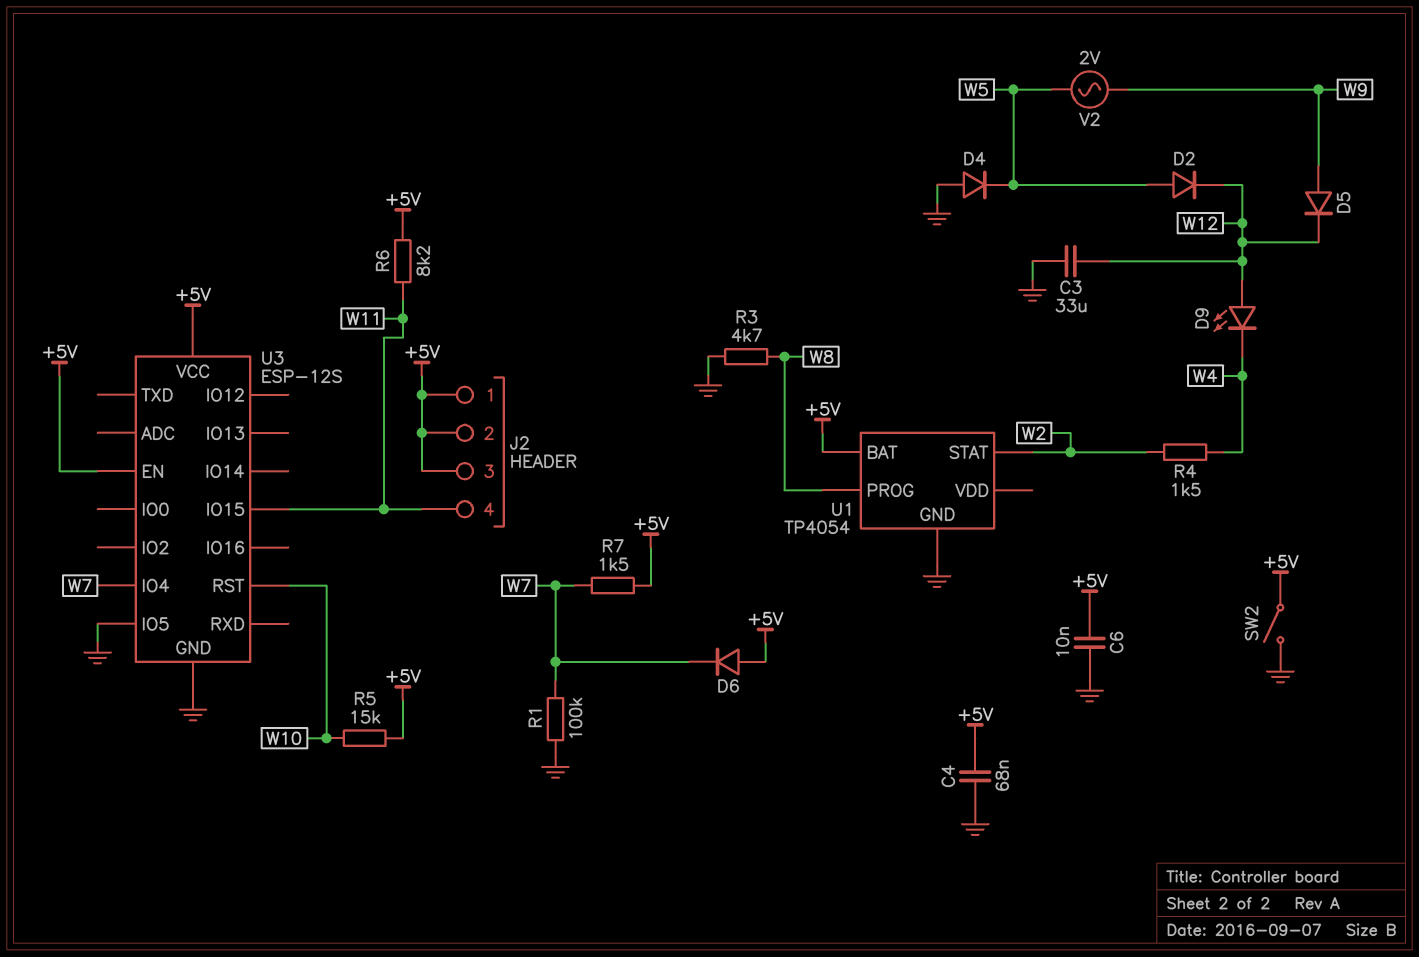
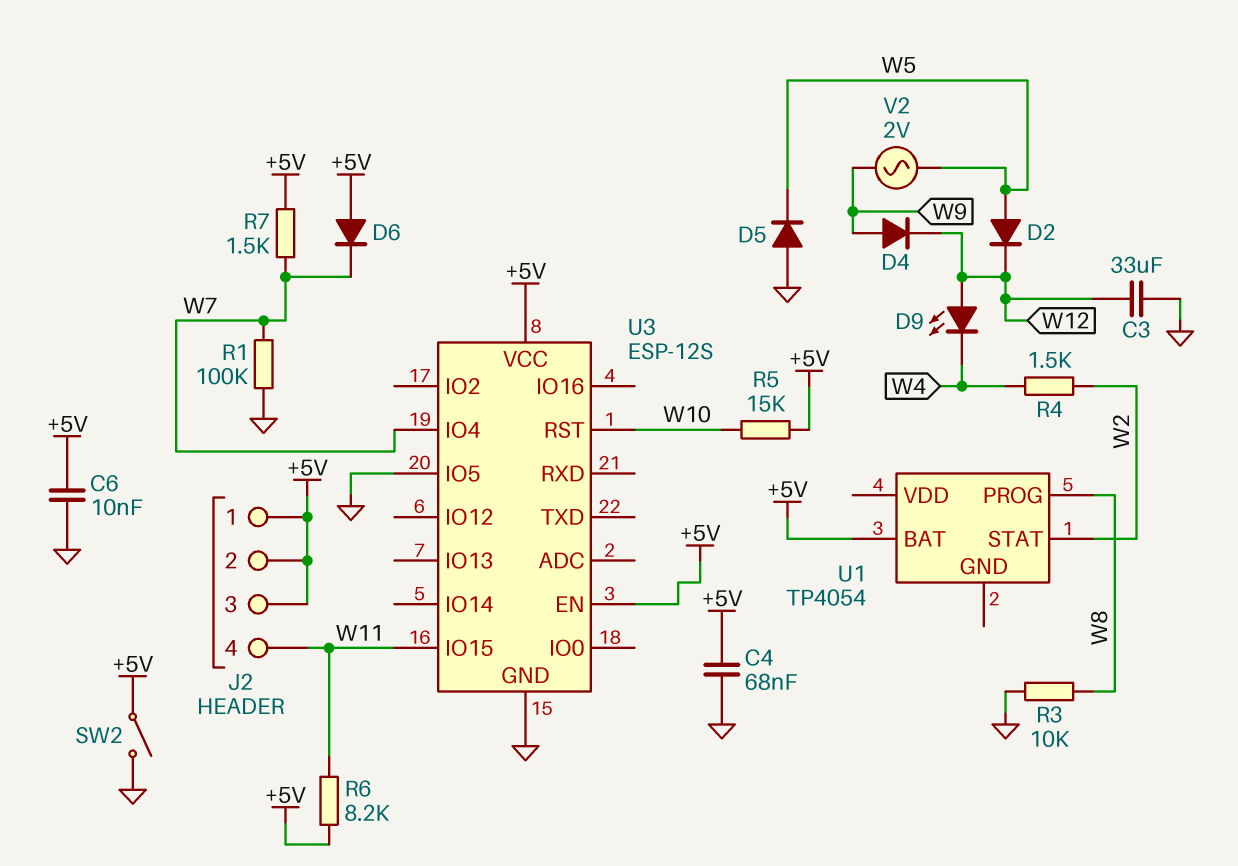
D4: diode (A GND, K W5) -> diode (A W9, K W12)
D5: diode (A W9, K W12) -> diode (A GND, K W5)
R3: 4.7k (GND, W8) -> 10k (GND, W8)
U1 pin GND: GND -> none

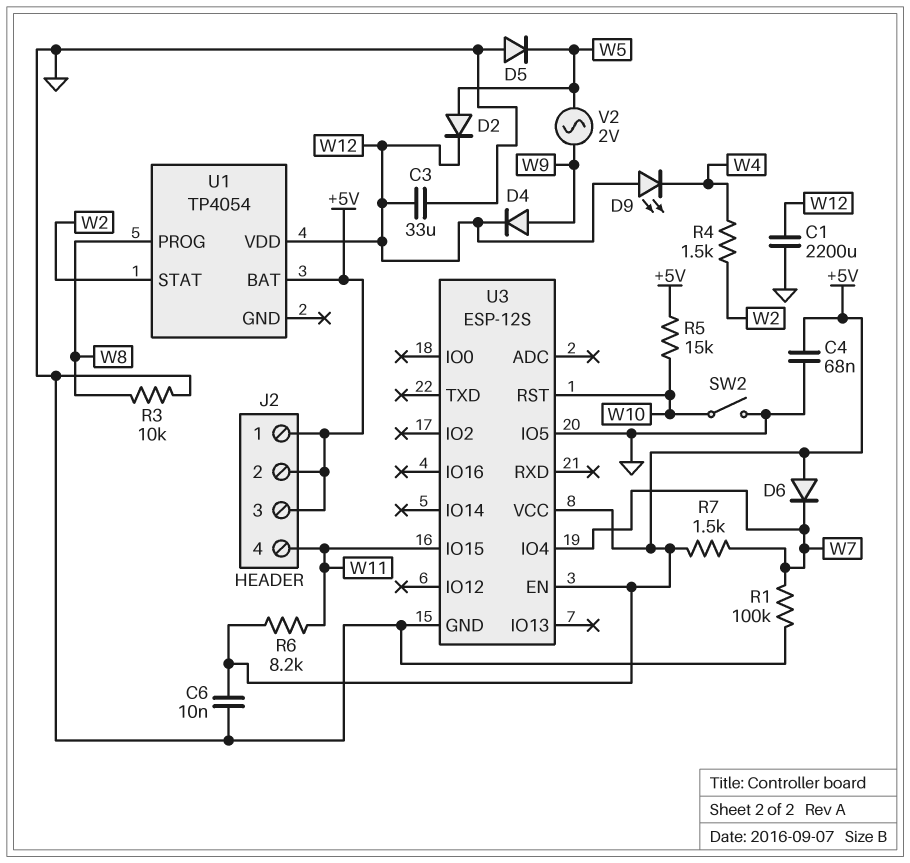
C1: none -> 2200uF (GND, W12)
SW2: switch (+5V, GND) -> switch (GND, W10)
U1 pin VDD: none -> W12

